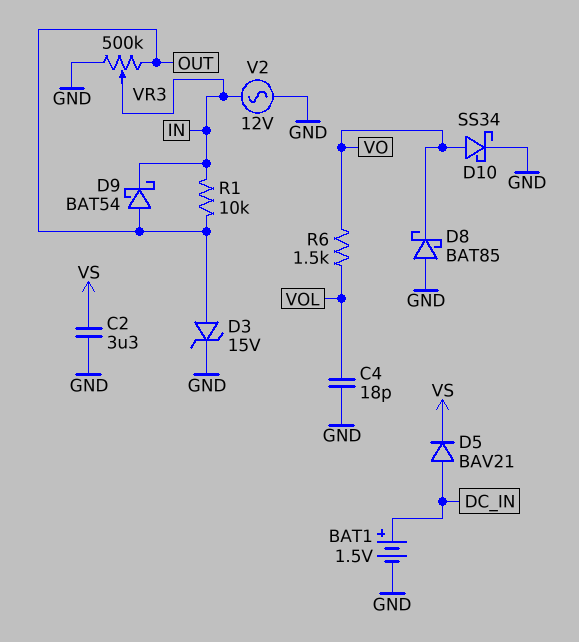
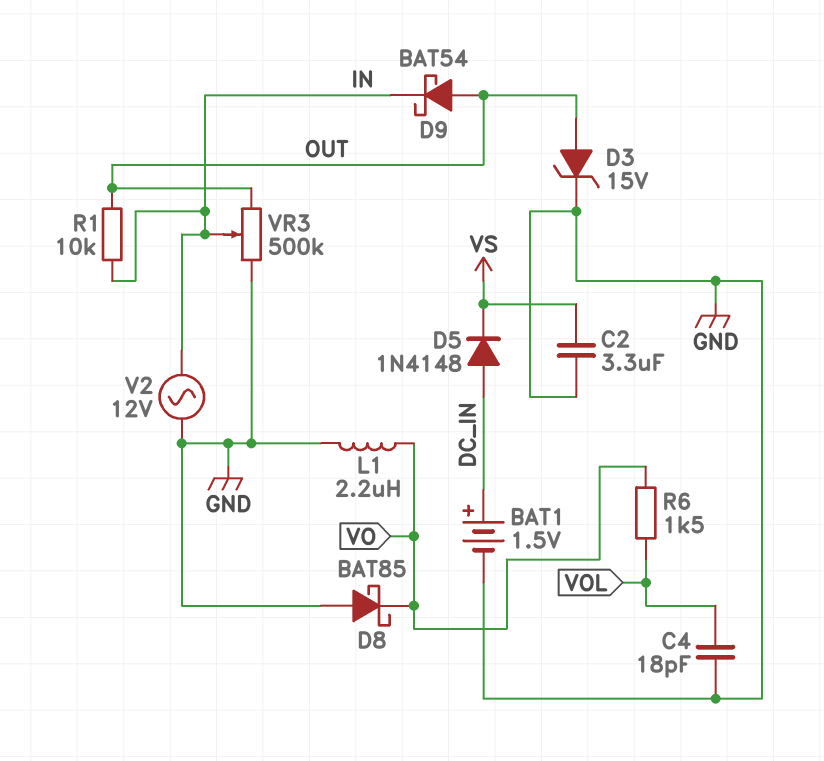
D5: diode BAV21 (A DC_IN, K VS) -> diode 1N4148 (A DC_IN, K VS)
D10: schottky SS34 (A VO, K GND) -> none
L1: none -> 2.2uH (GND, VO)

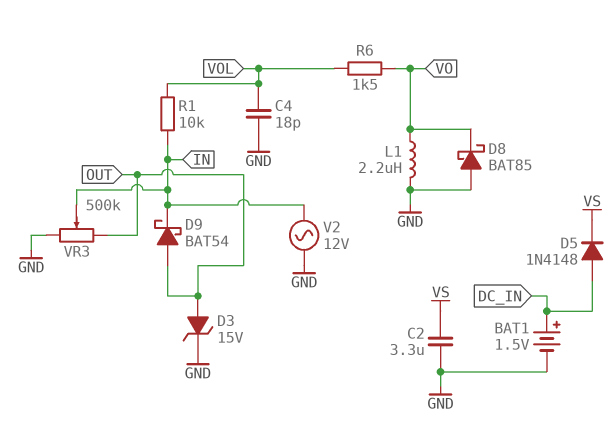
R1: 10k (IN, OUT) -> 10k (IN, VOL)

